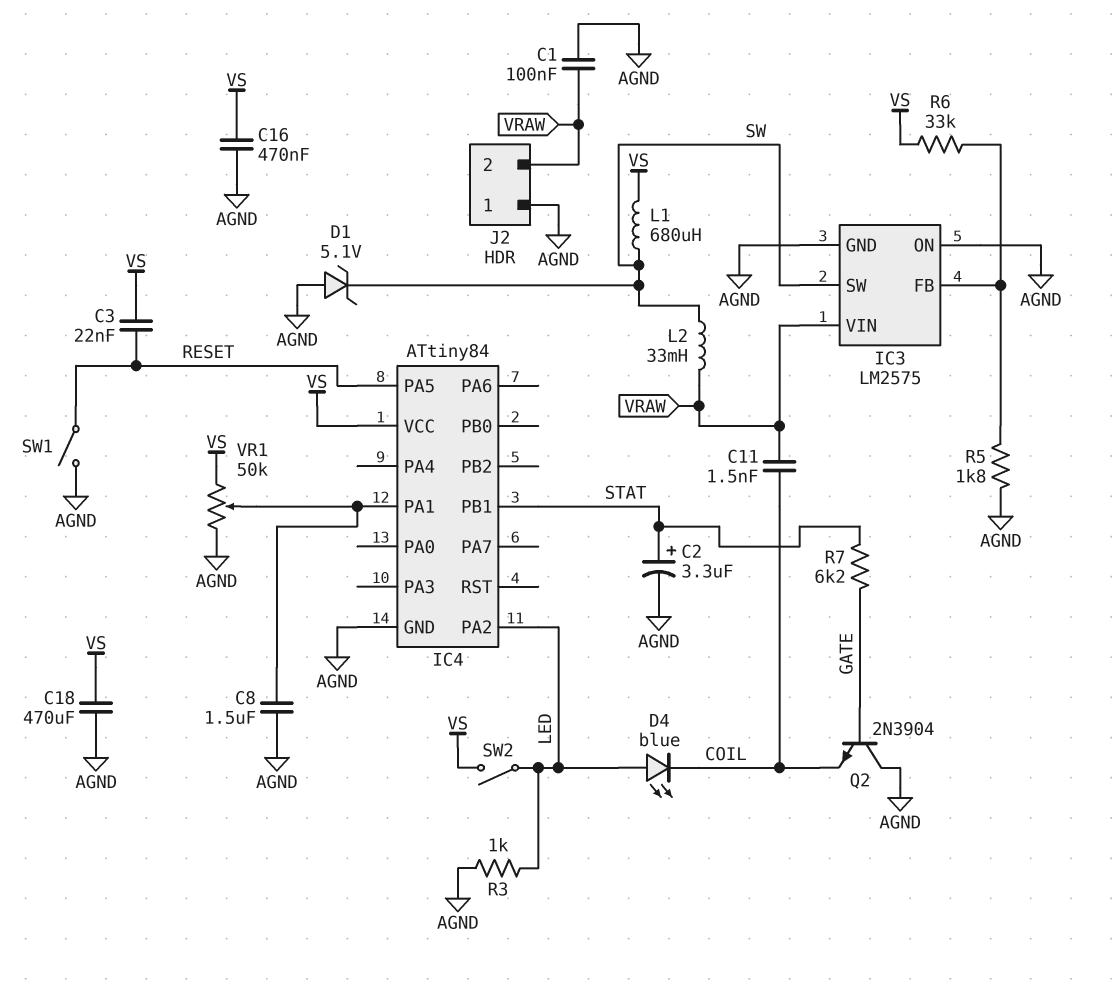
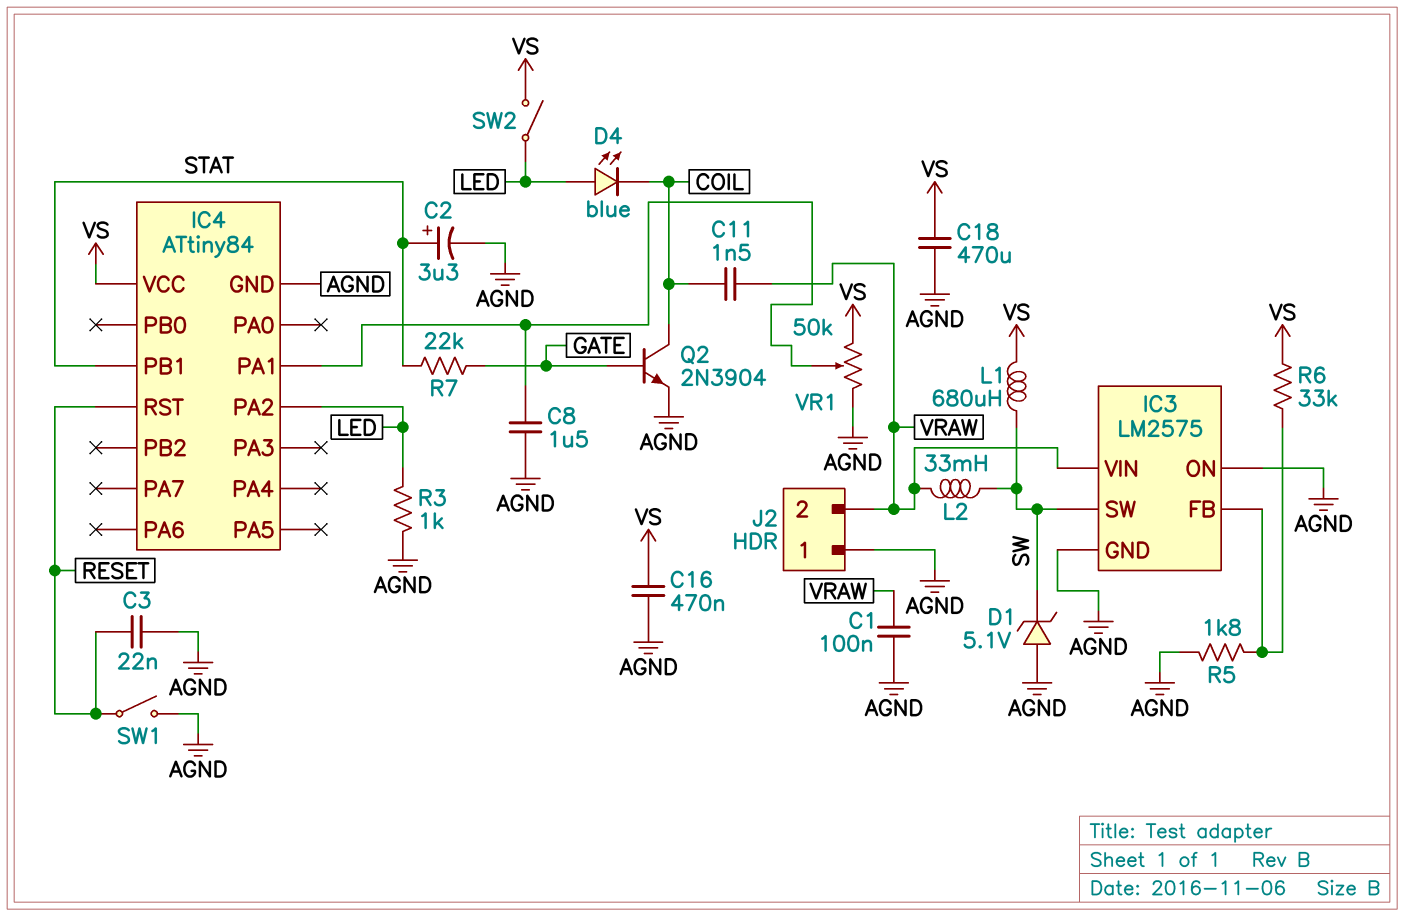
C3: 22nF (RESET, VS) -> 22nF (AGND, RESET)
IC4 pin PA5: RESET -> none
IC4 pin RST: none -> RESET
Q2: NPN 2N3904 (B GATE, C AGND, E COIL) -> NPN 2N3904 (B GATE, C COIL, E AGND)
R7: 6.2k (GATE, STAT) -> 22k (GATE, STAT)

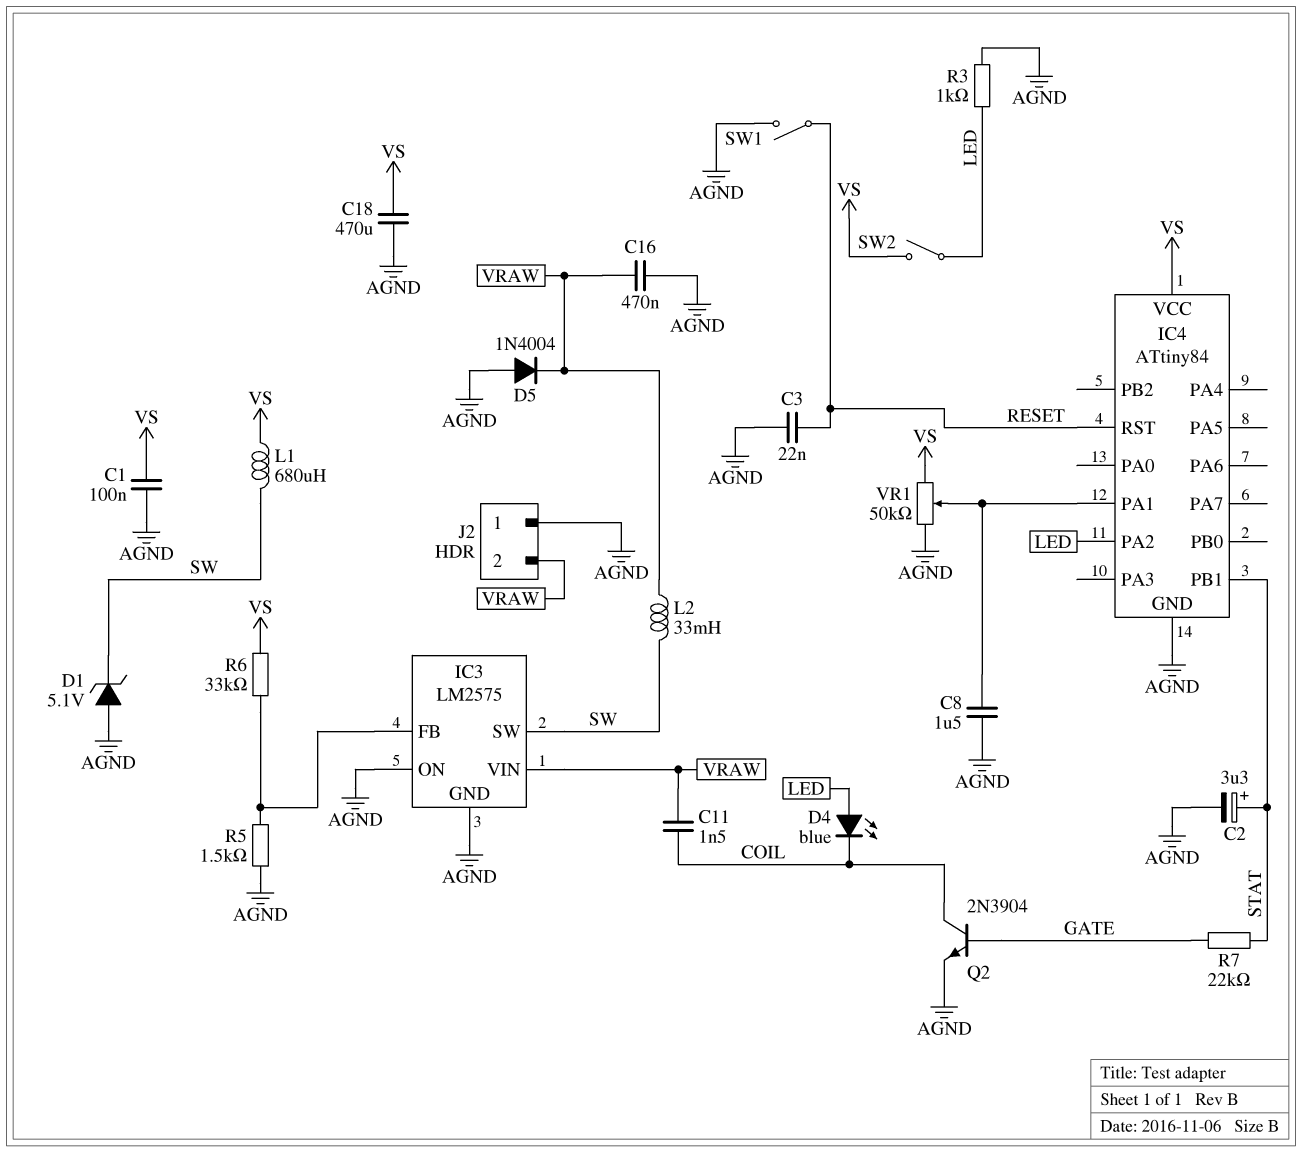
C1: 100nF (AGND, VRAW) -> 100nF (AGND, VS)
C16: 470nF (AGND, VS) -> 470nF (AGND, VRAW)
D5: none -> diode 1N4004 (A AGND, K VRAW)
R5: 1.8k (AGND, IC3/FB) -> 1.5k (AGND, IC3/FB)

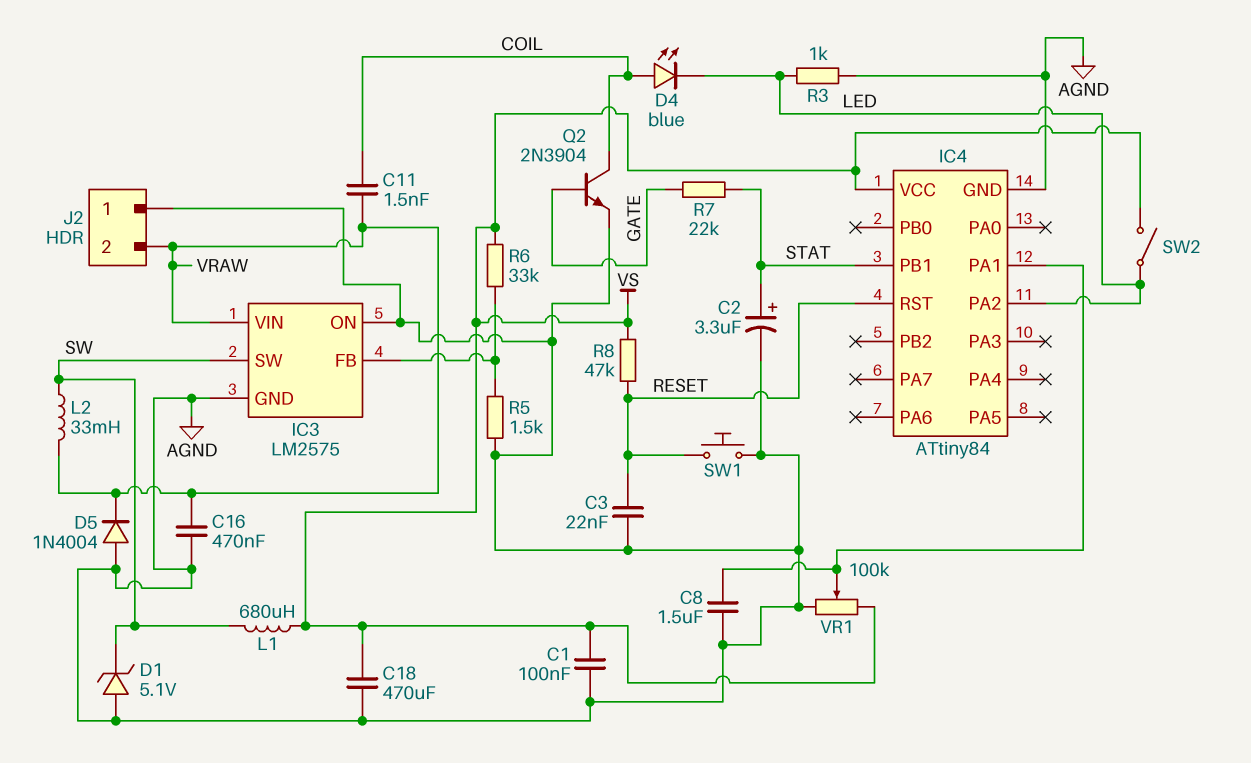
D4: LED blue (A LED, K COIL) -> LED blue (A COIL, K LED)
R8: none -> 47k (RESET, VS)
SW1: switch (AGND, RESET) -> button (AGND, RESET)
VR1: 50k (AGND, VS, wiper IC4/PA1) -> 100k (AGND, VS, wiper IC4/PA1)

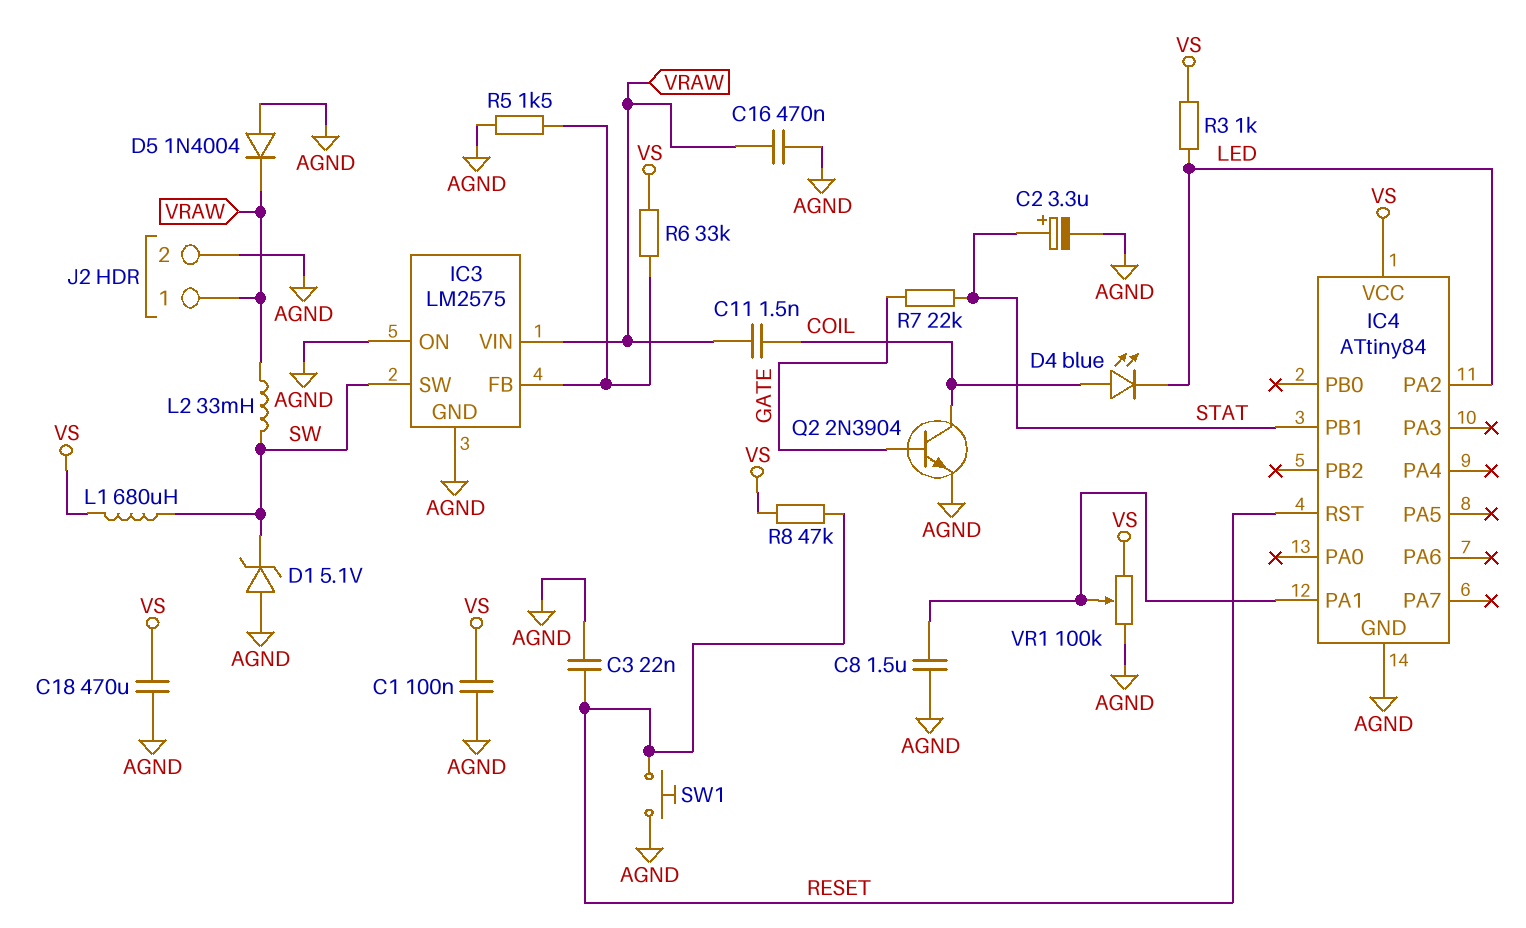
J2 pin 1: AGND -> VRAW
J2 pin 2: VRAW -> AGND
R3: 1k (AGND, LED) -> 1k (LED, VS)
SW2: switch (LED, VS) -> none

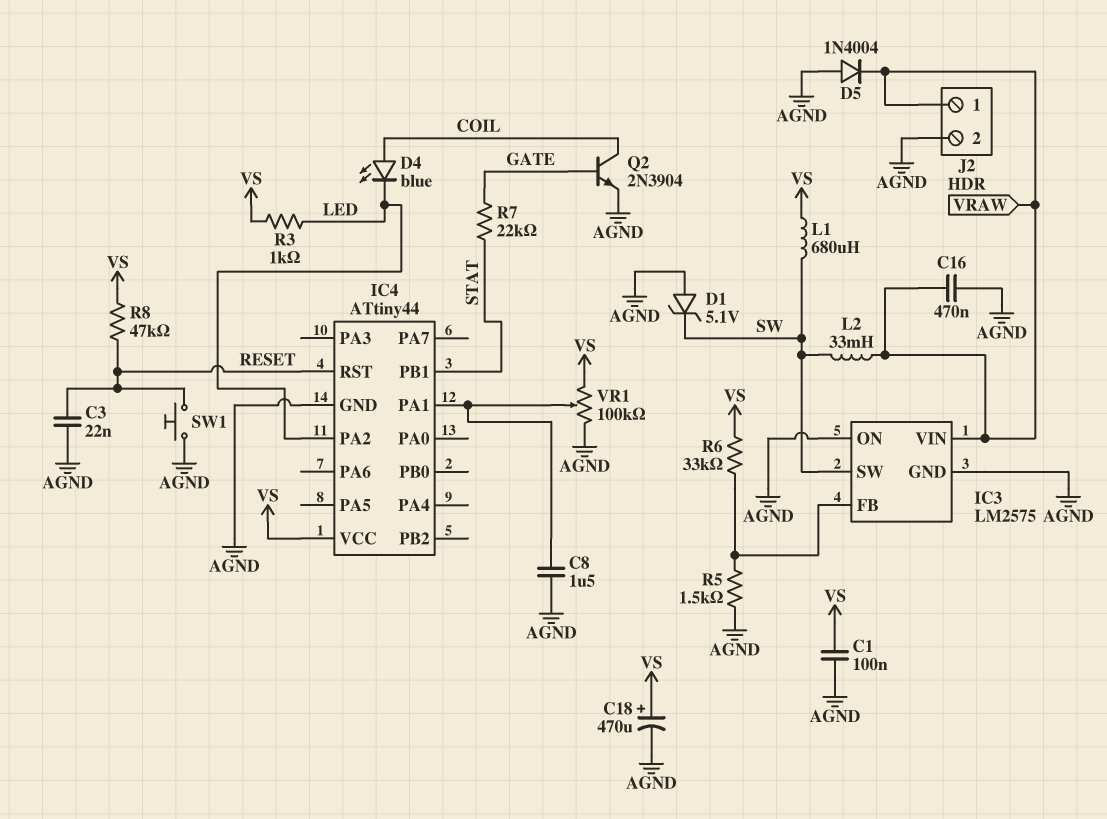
C2: 3.3uF (plus STAT, minus AGND) -> none
C11: 1.5nF (COIL, VRAW) -> none
C18: 470uF (AGND, VS) -> 470uF (plus VS, minus AGND)
IC4: ATtiny84 -> ATtiny44

